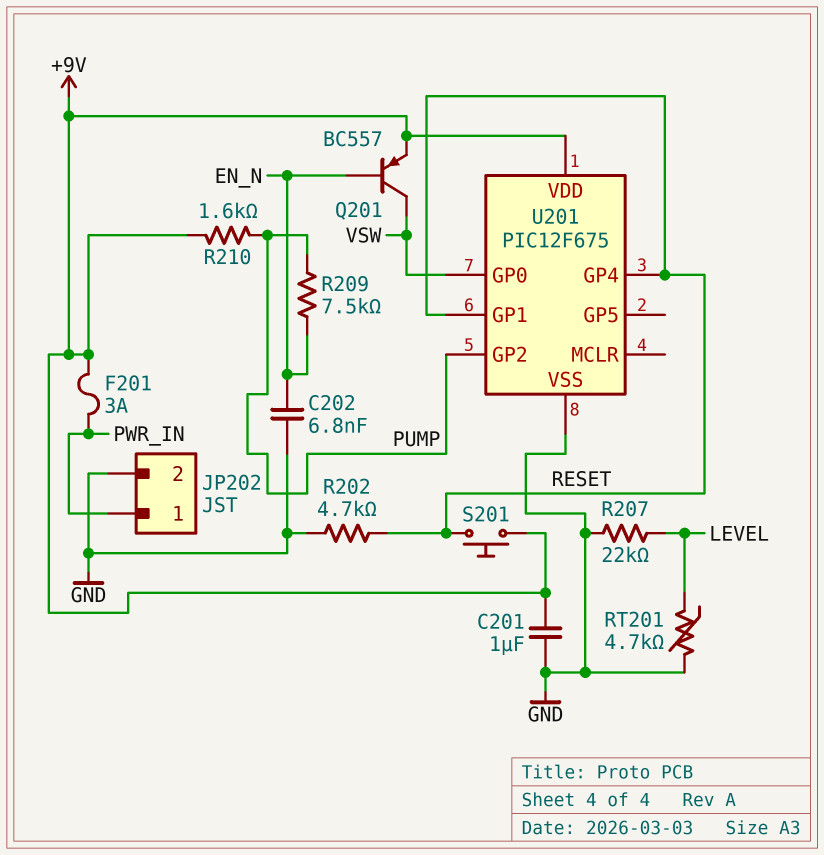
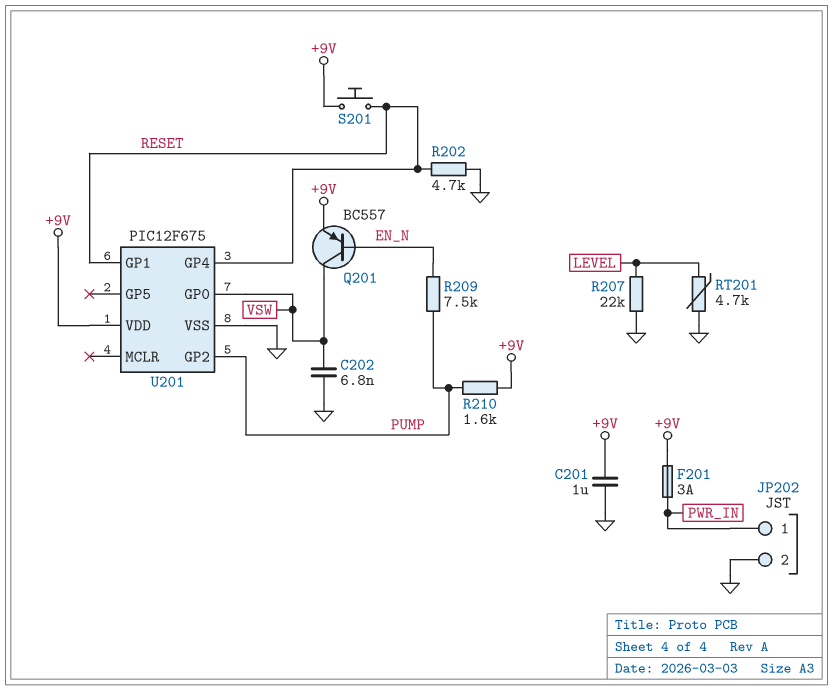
C202: 6.8nF (EN_N, GND) -> 6.8nF (GND, VSW)

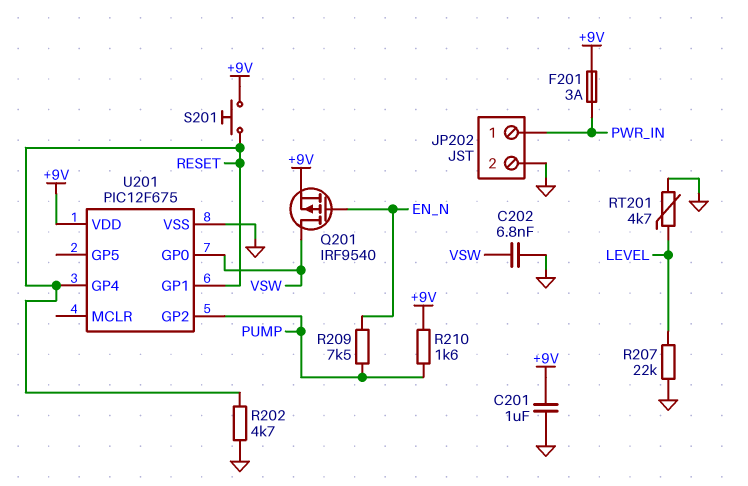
Q201: PNP BC557 (B EN_N, C VSW, E +9V) -> PMOS IRF9540 (G EN_N, D VSW, S +9V)

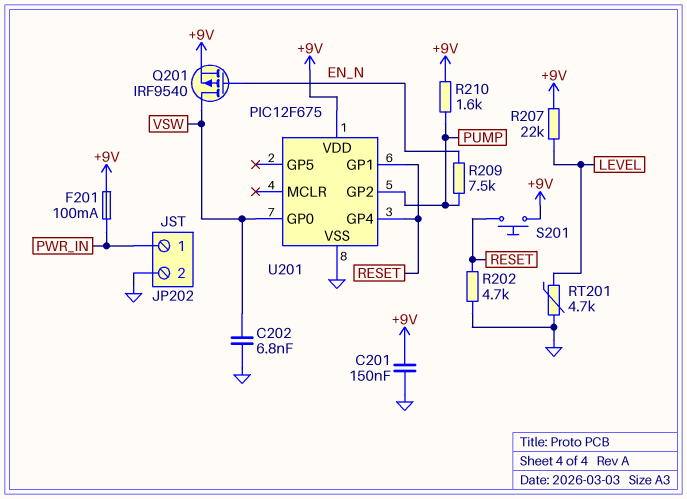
C201: 1uF (+9V, GND) -> 150nF (+9V, GND)
F201: 3A (+9V, PWR_IN) -> 100mA (+9V, PWR_IN)
R207: 22k (GND, LEVEL) -> 22k (+9V, LEVEL)

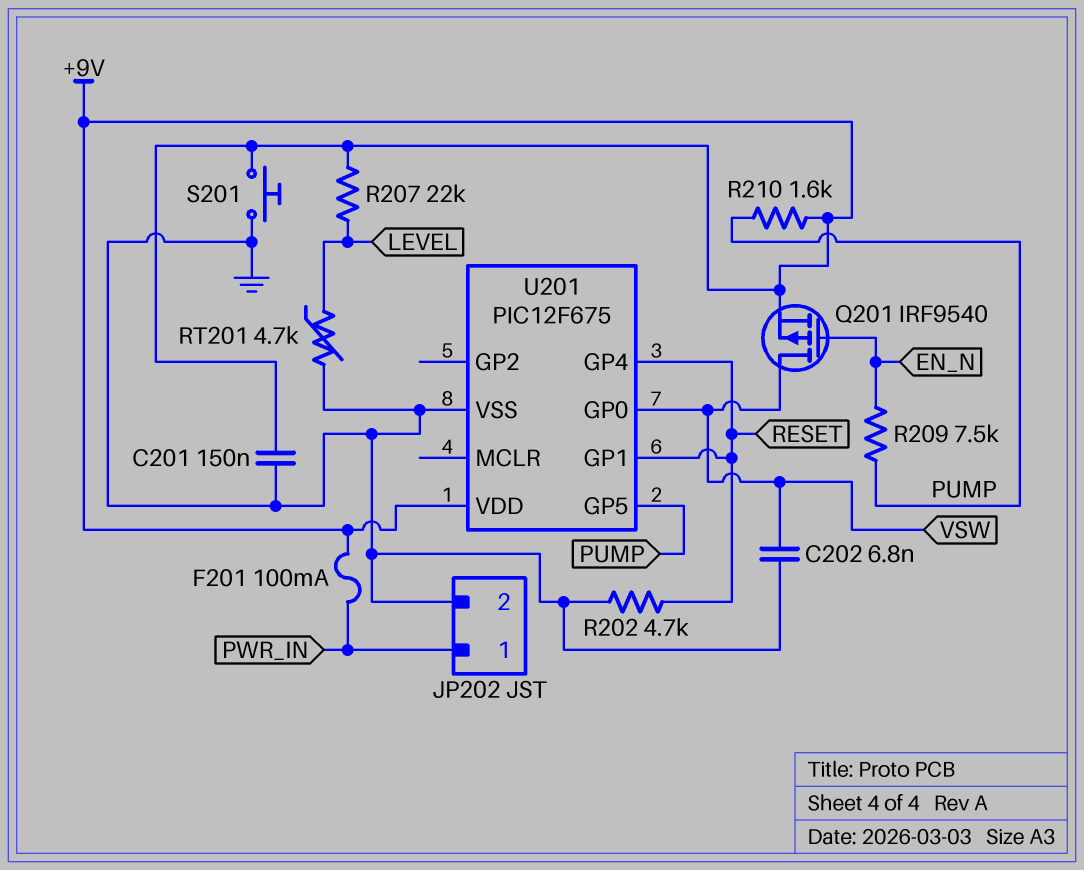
S201: button (+9V, RESET) -> button (+9V, GND)
U201 pin GP2: PUMP -> none
U201 pin GP5: none -> PUMP

